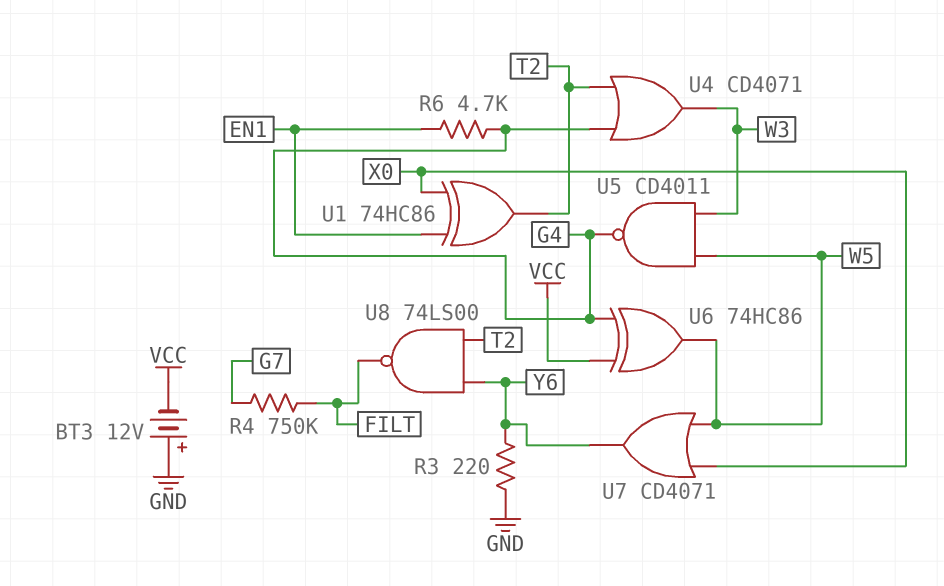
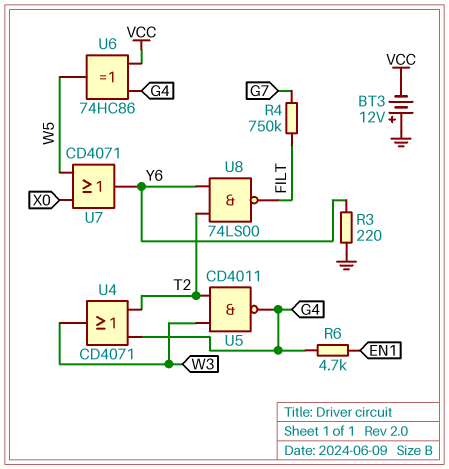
U1: XOR 74HC86 (in EN1, in X0, out T2) -> none
U5: NAND CD4011 (in W3, in W5, out G4) -> NAND CD4011 (in T2, in W3, out G4)

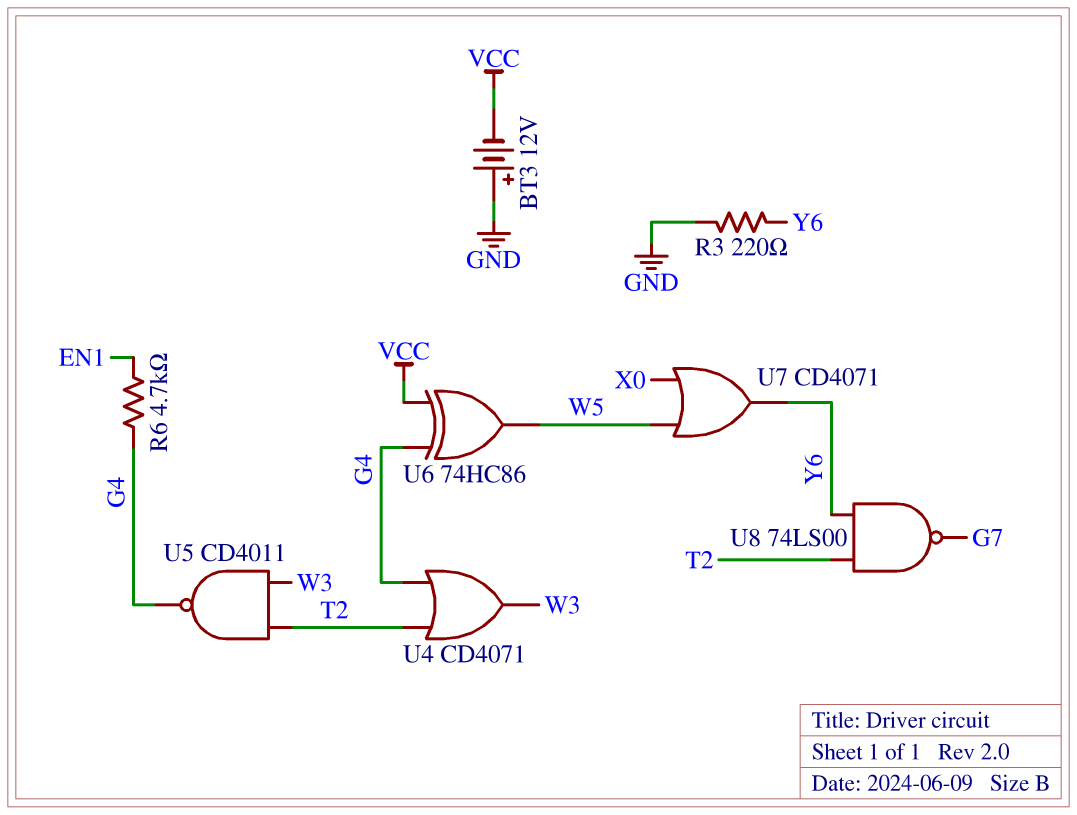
R4: 750k (FILT, G7) -> none
U8: NAND 74LS00 (in T2, in Y6, out FILT) -> NAND 74LS00 (in T2, in Y6, out G7)

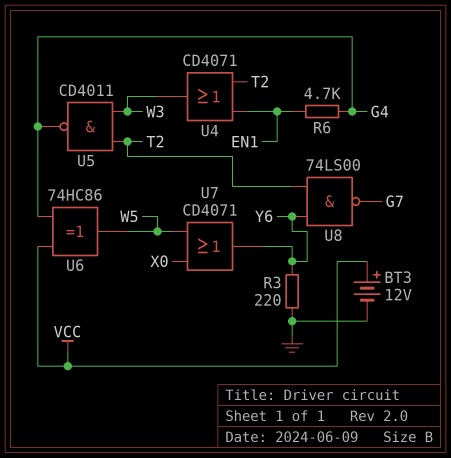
BT3: 12V (plus GND, minus VCC) -> 12V (plus VCC, minus GND)
U4: OR CD4071 (in G4, in T2, out W3) -> OR CD4071 (in EN1, in T2, out W3)

